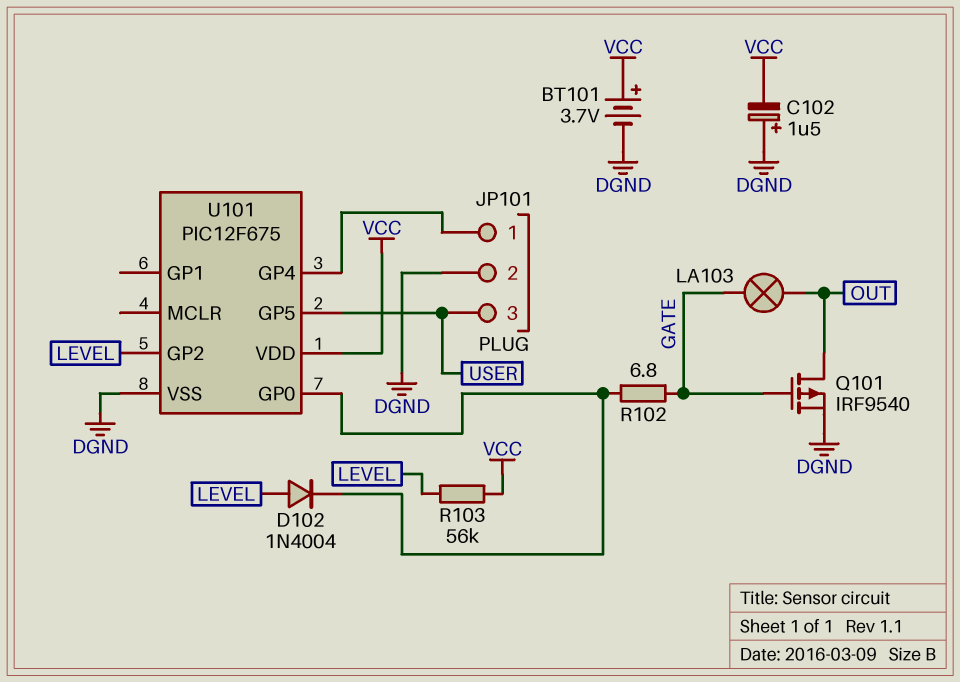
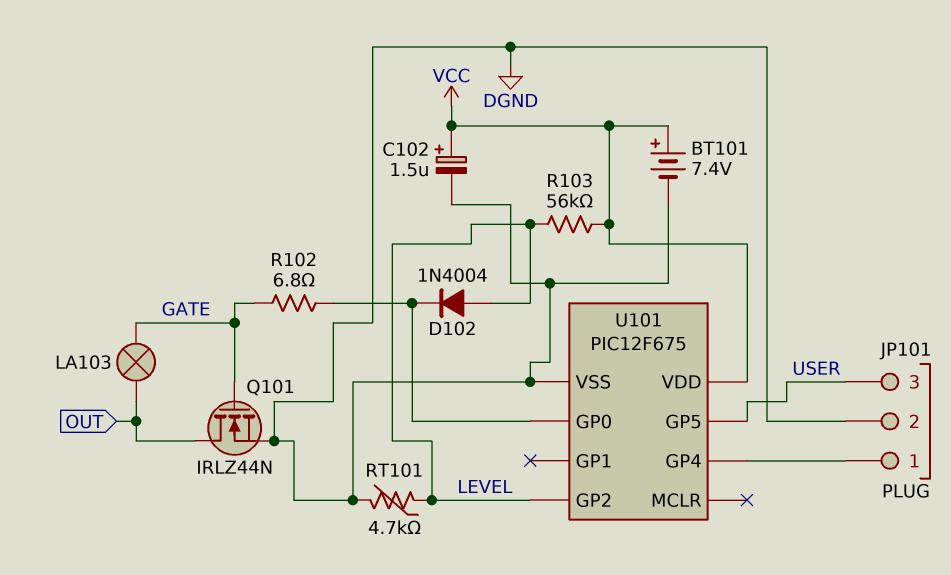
BT101: 3.7V (plus VCC, minus DGND) -> 7.4V (plus VCC, minus DGND)
C102: 1.5uF (plus DGND, minus VCC) -> 1.5uF (plus VCC, minus DGND)
Q101: PMOS IRF9540 (G GATE, D OUT, S DGND) -> NMOS IRLZ44N (G GATE, D OUT, S DGND)
RT101: none -> 4.7k (DGND, LEVEL)

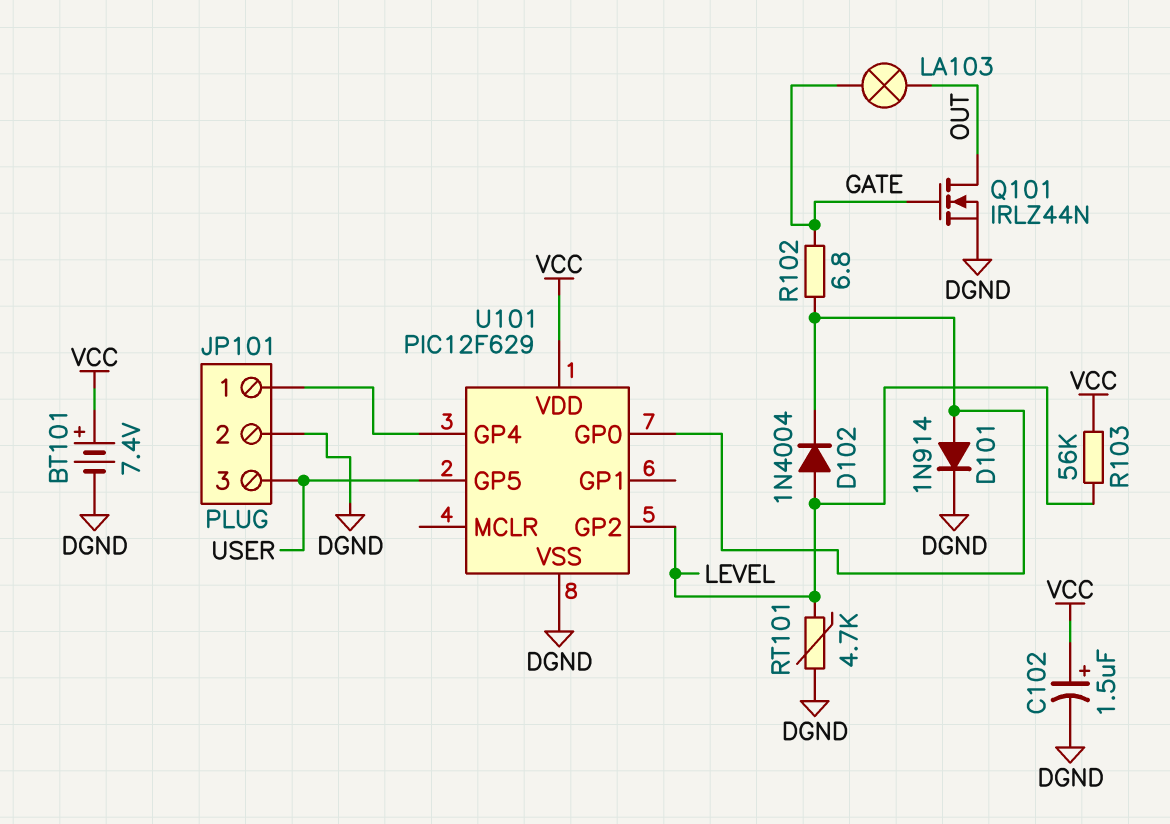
D101: none -> diode 1N914 (A U101/GP0, K DGND)
U101: PIC12F675 -> PIC12F629

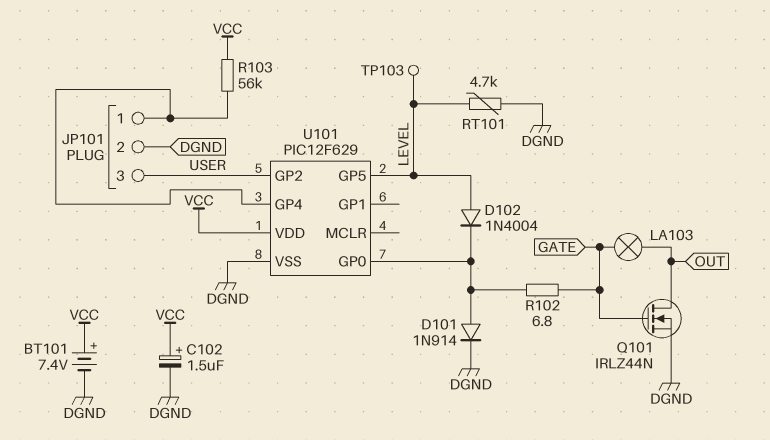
R103: 56k (LEVEL, VCC) -> 56k (JP101/1, VCC)
TP103: none -> test point (LEVEL)
U101 pin GP2: LEVEL -> USER
U101 pin GP5: USER -> LEVEL

